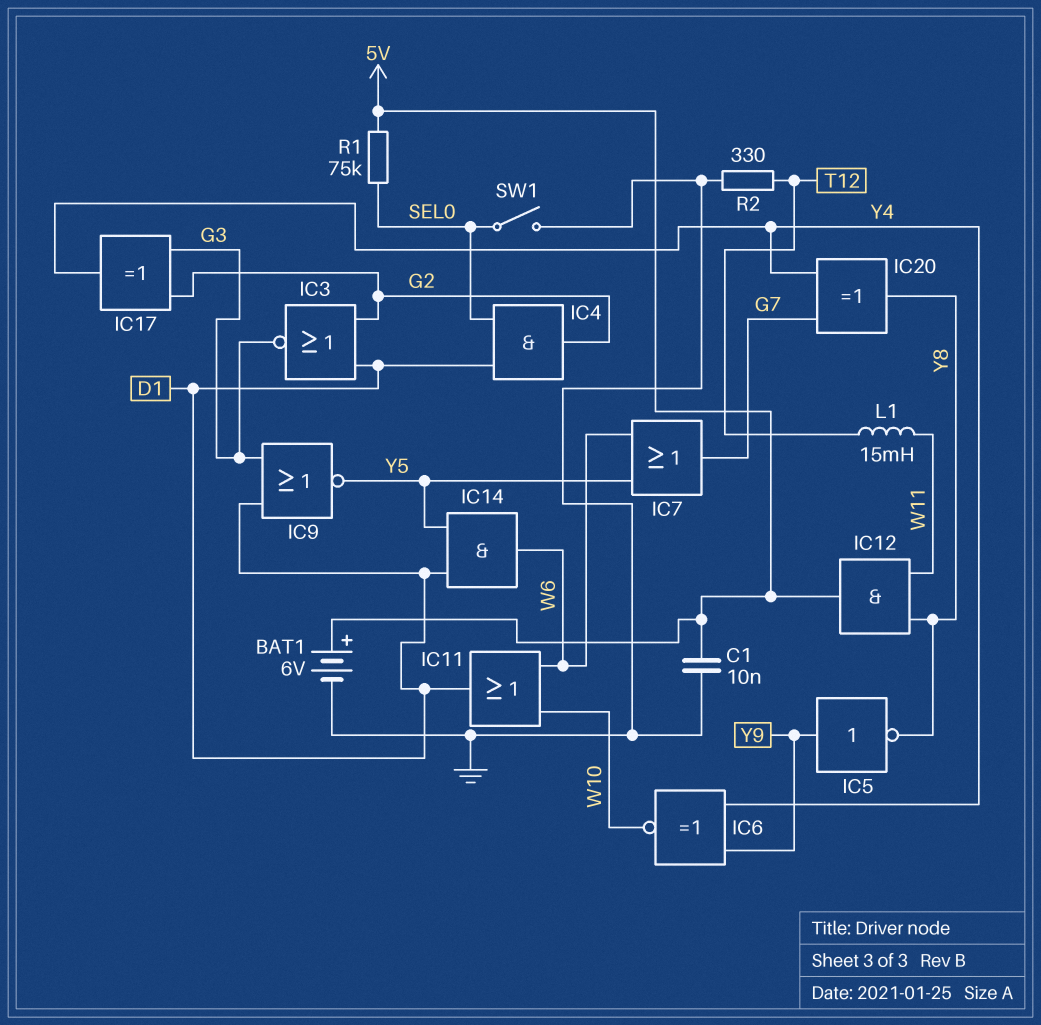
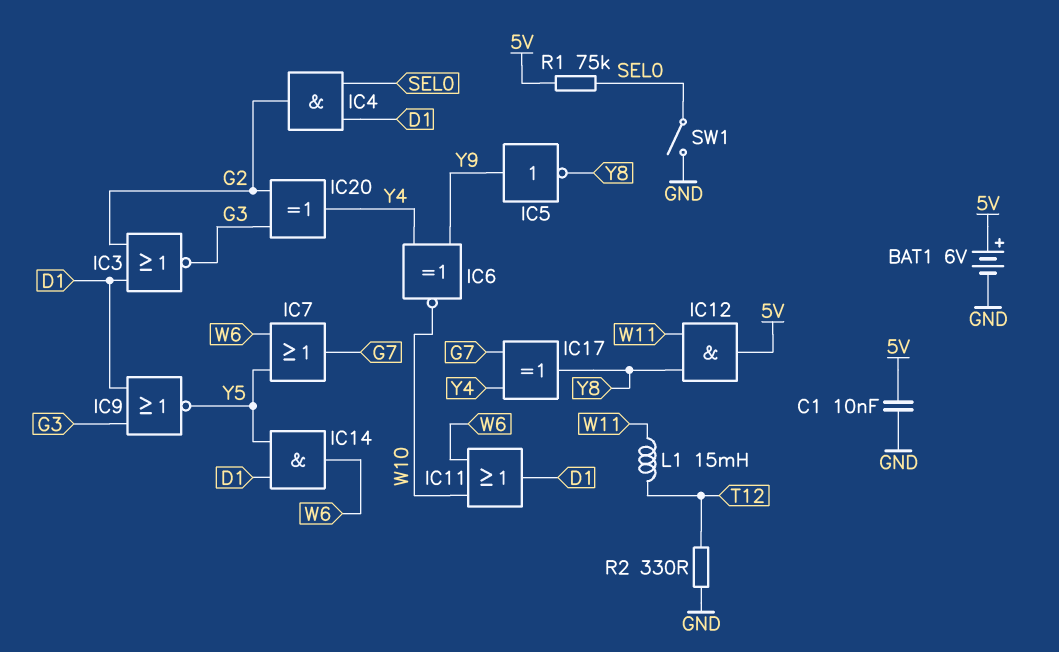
IC17: XOR (in G2, in G3, out Y4) -> XOR (in G7, in Y4, out Y8)
IC20: XOR (in G7, in Y4, out Y8) -> XOR (in G2, in G3, out Y4)

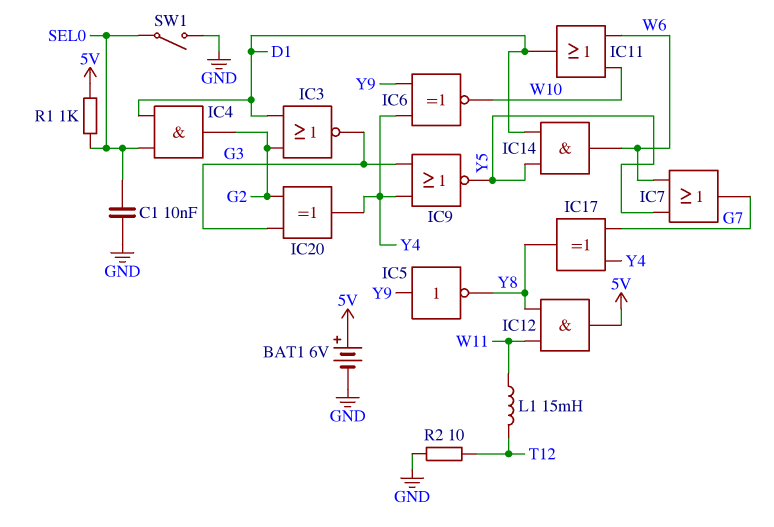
C1: 10nF (5V, GND) -> 10nF (GND, SEL0)
IC9: NOR (in D1, in G3, out Y5) -> NOR (in G3, in Y4, out Y5)
R1: 75k (5V, SEL0) -> 1k (5V, SEL0)
R2: 330 (GND, T12) -> 10 (GND, T12)

